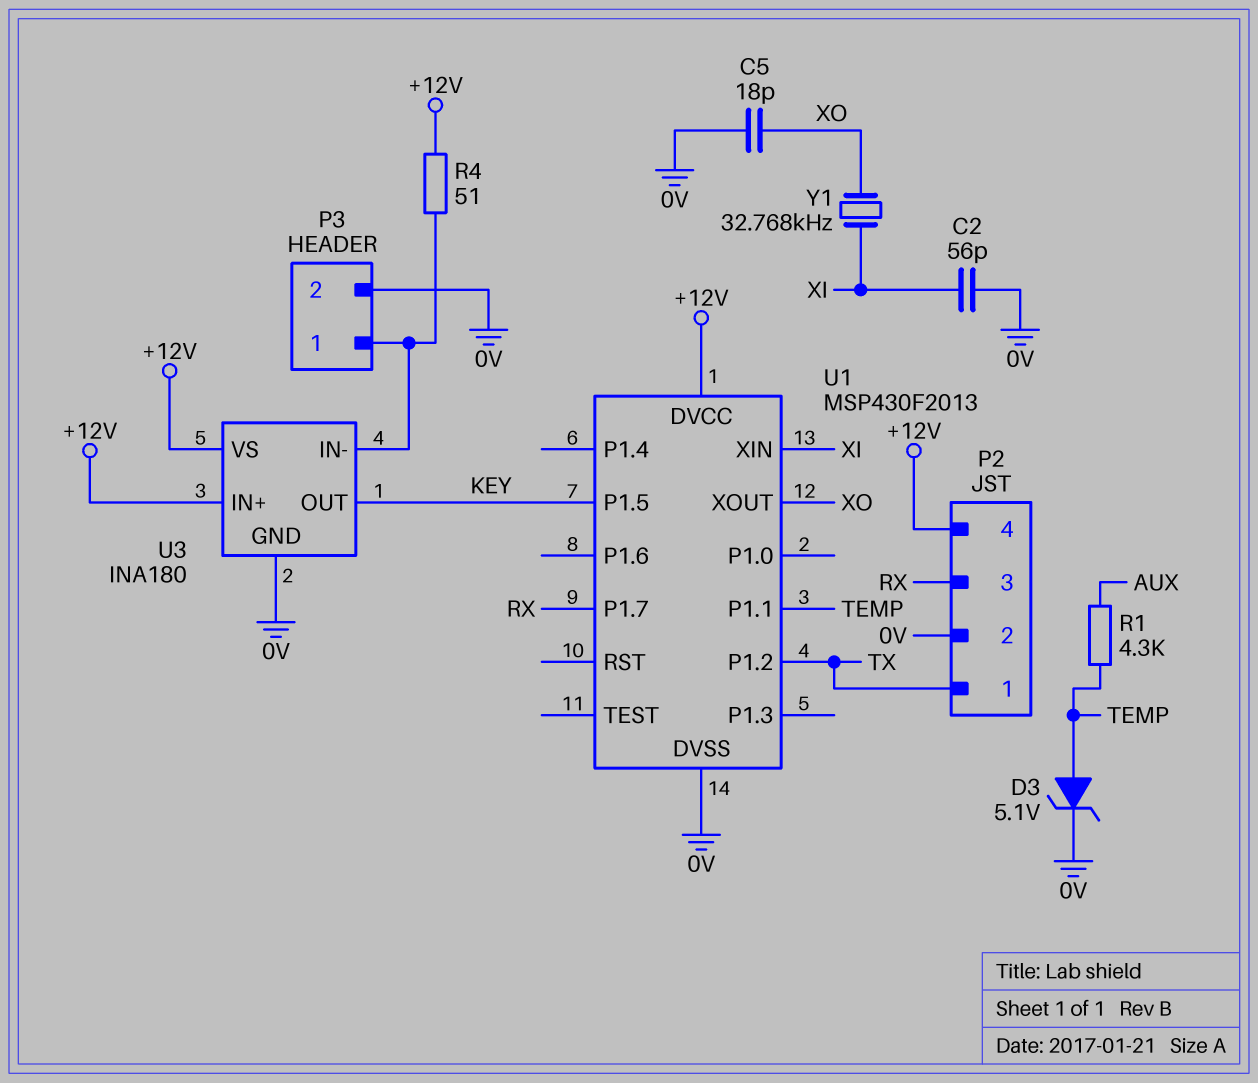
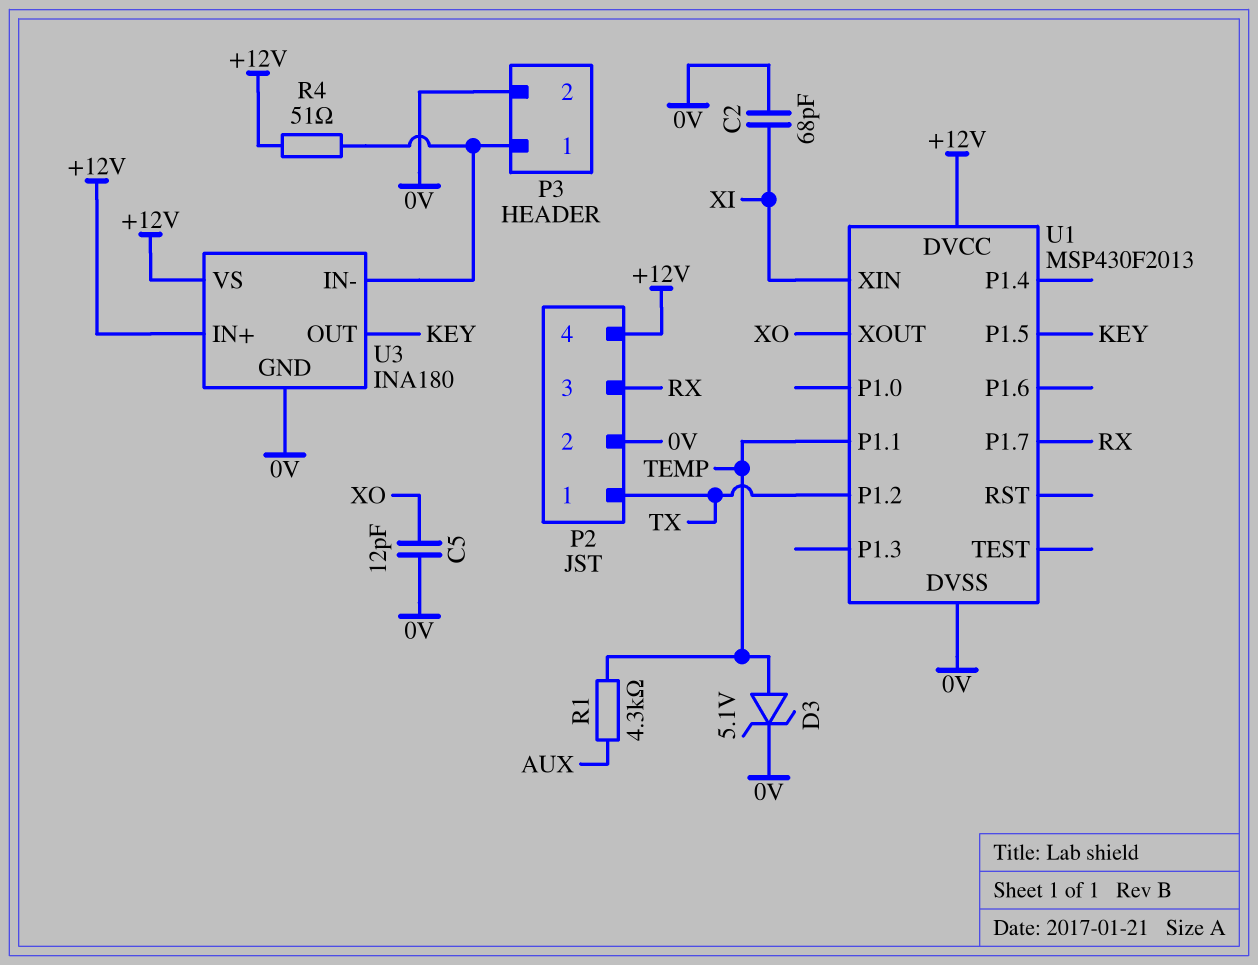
C2: 56pF (0V, XI) -> 68pF (0V, XI)
C5: 18pF (0V, XO) -> 12pF (0V, XO)
Y1: 32.768kHz (XI, XO) -> none

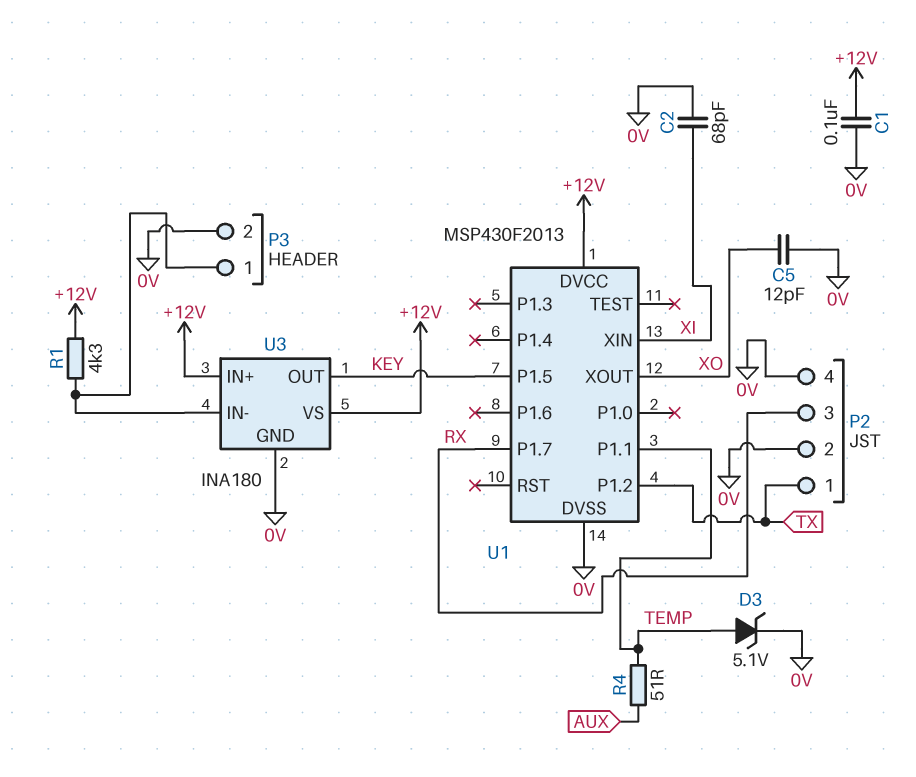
C1: none -> 100nF (+12V, 0V)
P2 pin 4: +12V -> 0V
R1: 4.3k (AUX, TEMP) -> 4.3k (+12V, P3/1)
R4: 51 (+12V, P3/1) -> 51 (AUX, TEMP)

